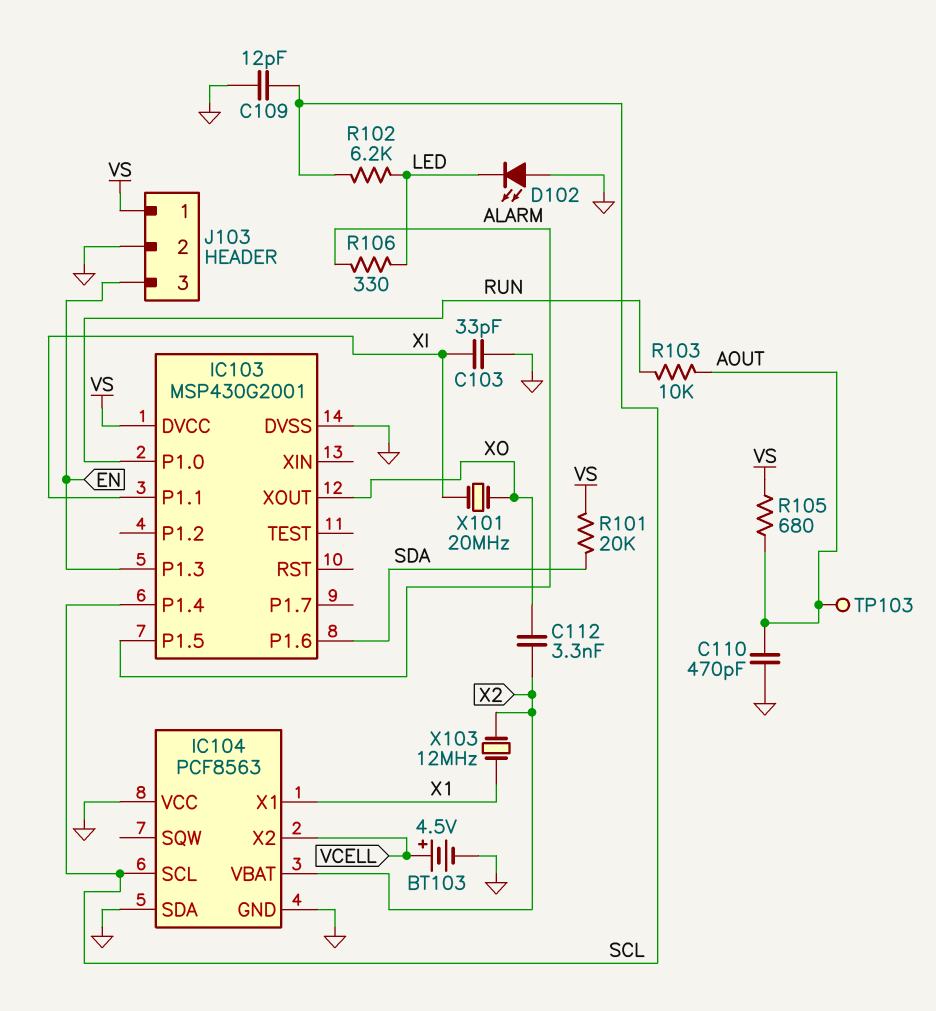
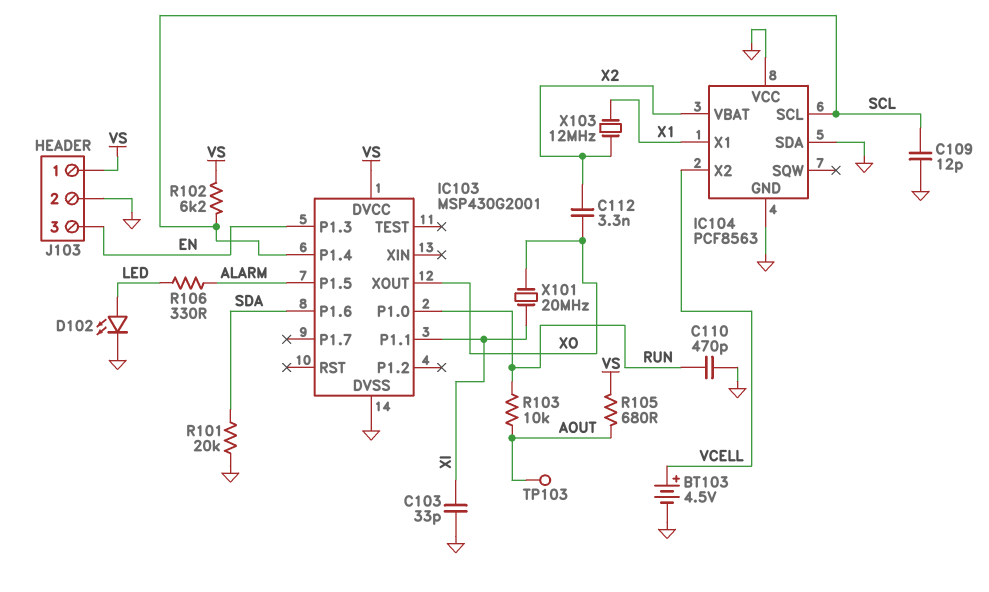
C110: 470pF (AOUT, GND) -> 470pF (GND, RUN)
D102: LED (A GND, K LED) -> LED (A LED, K GND)
R101: 20k (SDA, VS) -> 20k (GND, SDA)
R102: 6.2k (LED, SCL) -> 6.2k (SCL, VS)

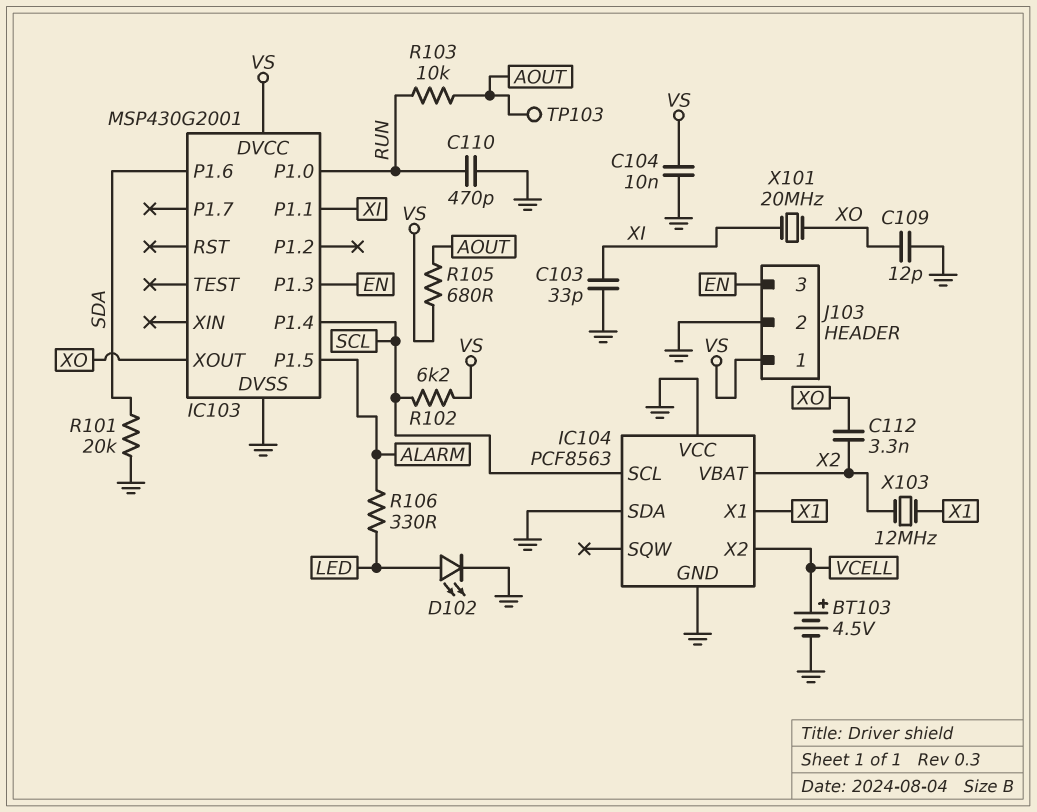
C104: none -> 10nF (GND, VS)
C109: 12pF (GND, SCL) -> 12pF (GND, XO)

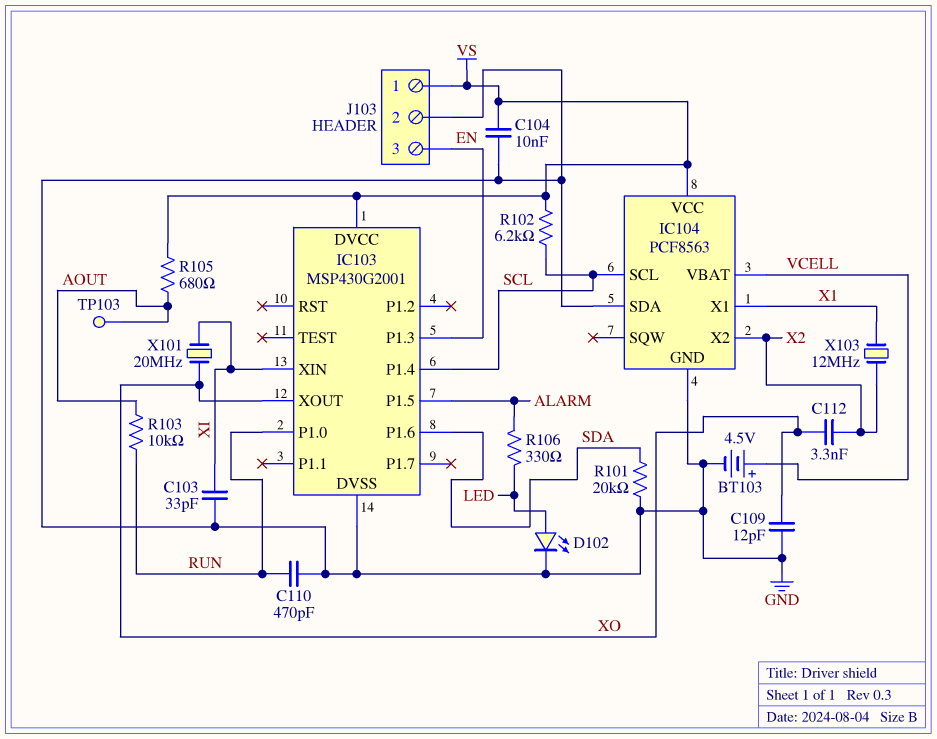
IC103 pin P1.1: XI -> none
IC103 pin XIN: none -> XI
IC104 pin VBAT: X2 -> VCELL
IC104 pin VCC: GND -> VS
IC104 pin X2: VCELL -> X2

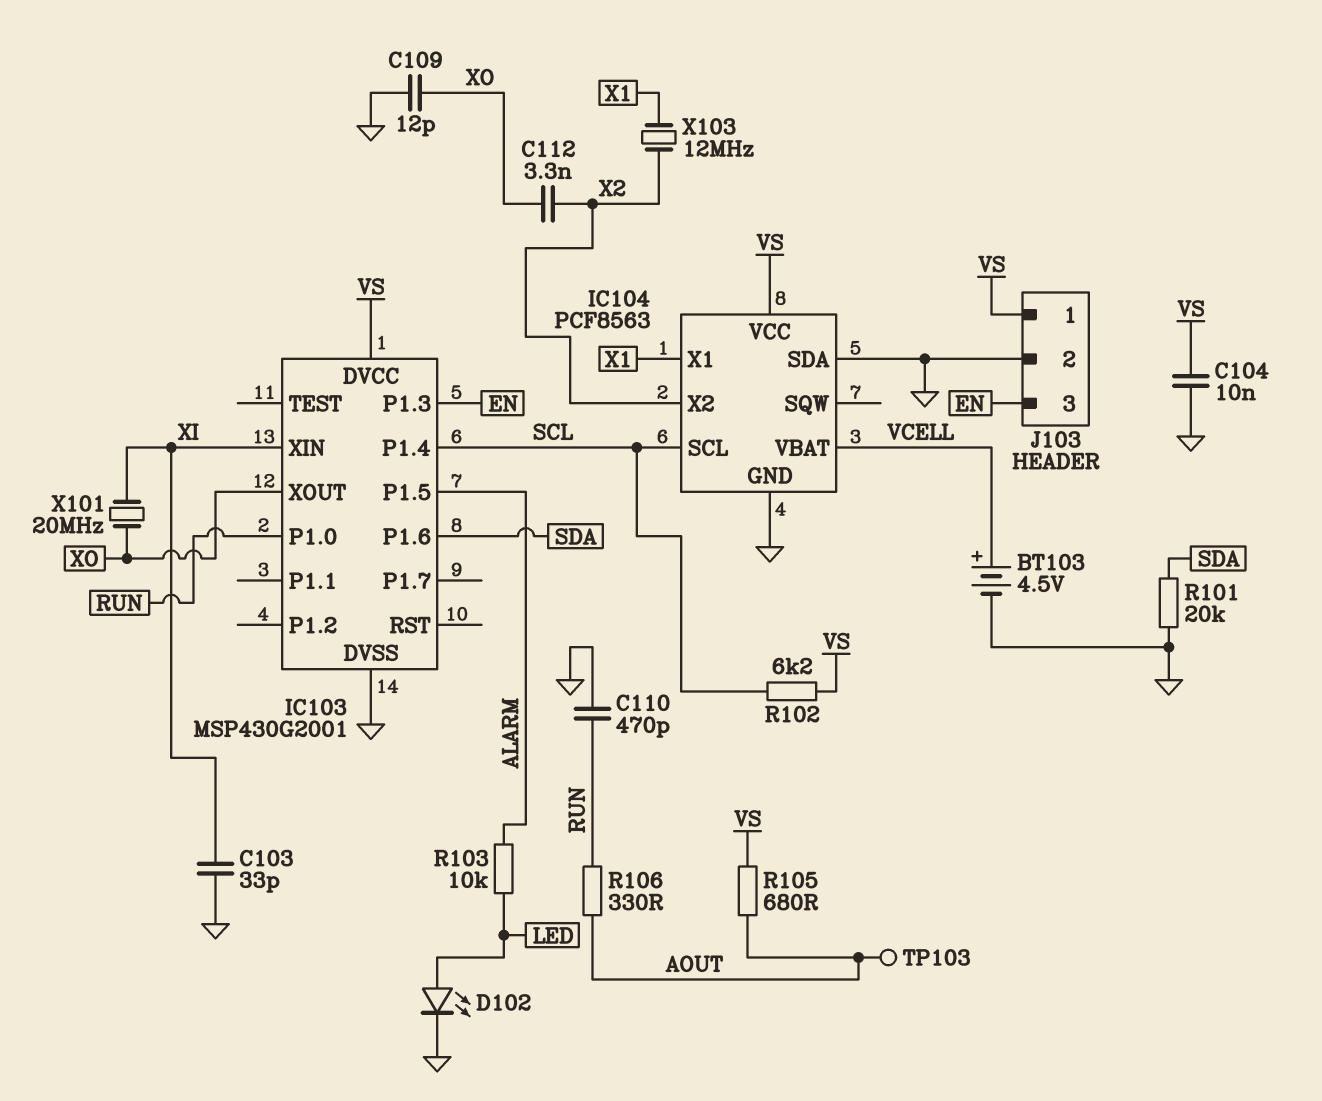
R103: 10k (AOUT, RUN) -> 10k (ALARM, LED)
R106: 330 (ALARM, LED) -> 330 (AOUT, RUN)

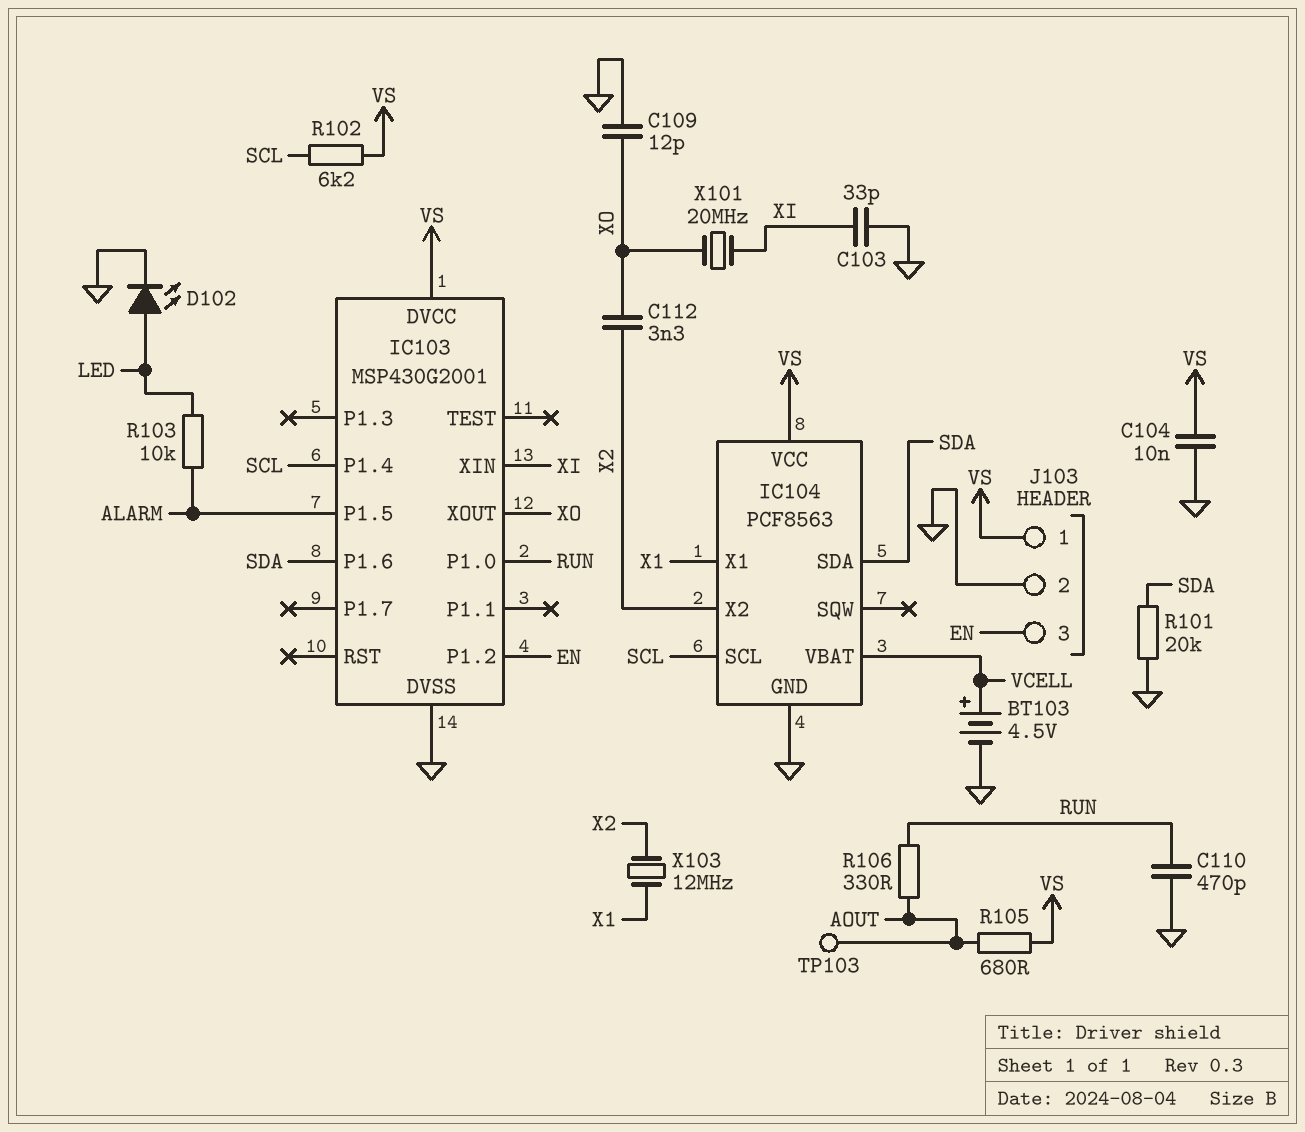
IC103 pin P1.2: none -> EN
IC103 pin P1.3: EN -> none
IC104 pin SDA: GND -> SDA

